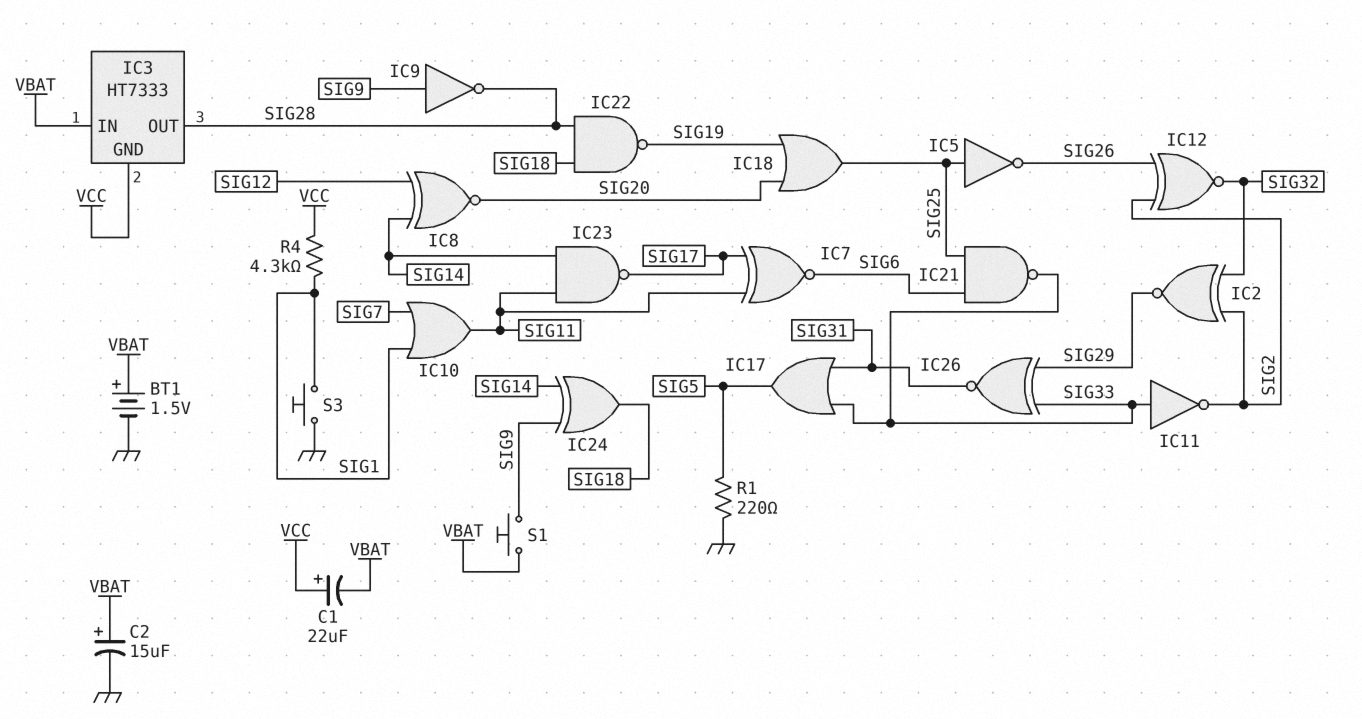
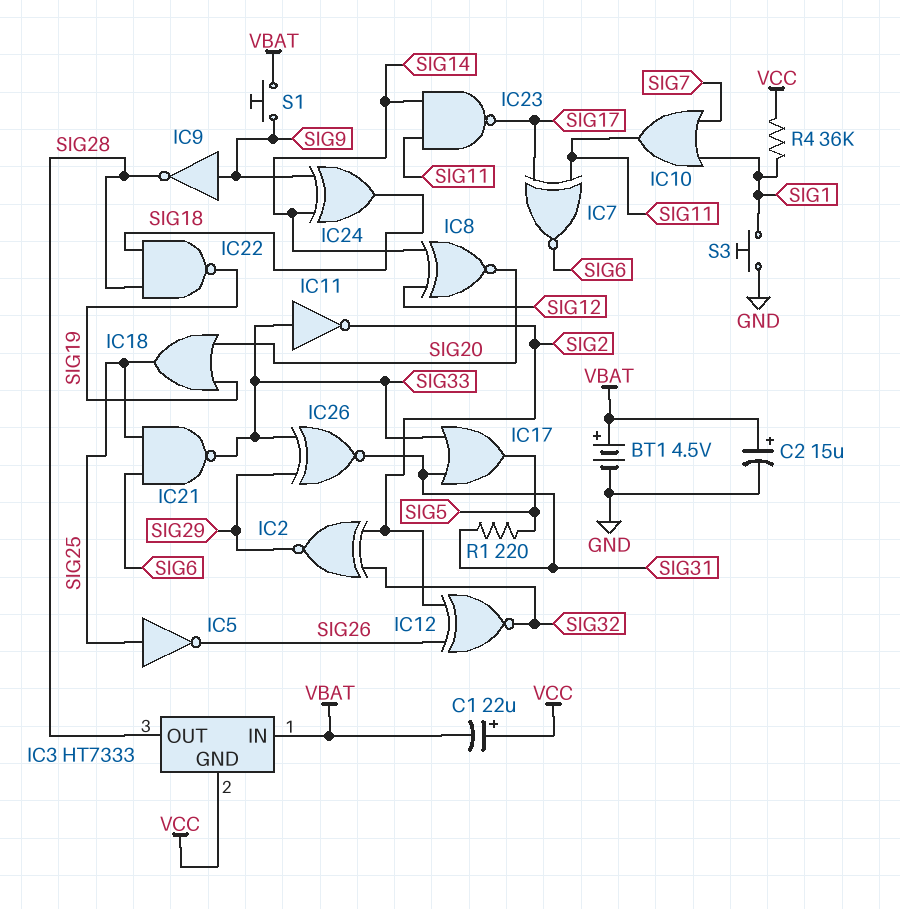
BT1: 1.5V (plus VBAT, minus GND) -> 4.5V (plus VBAT, minus GND)
R1: 220 (GND, SIG5) -> 220 (SIG5, SIG31)
R4: 4.3k (SIG1, VCC) -> 36k (SIG1, VCC)

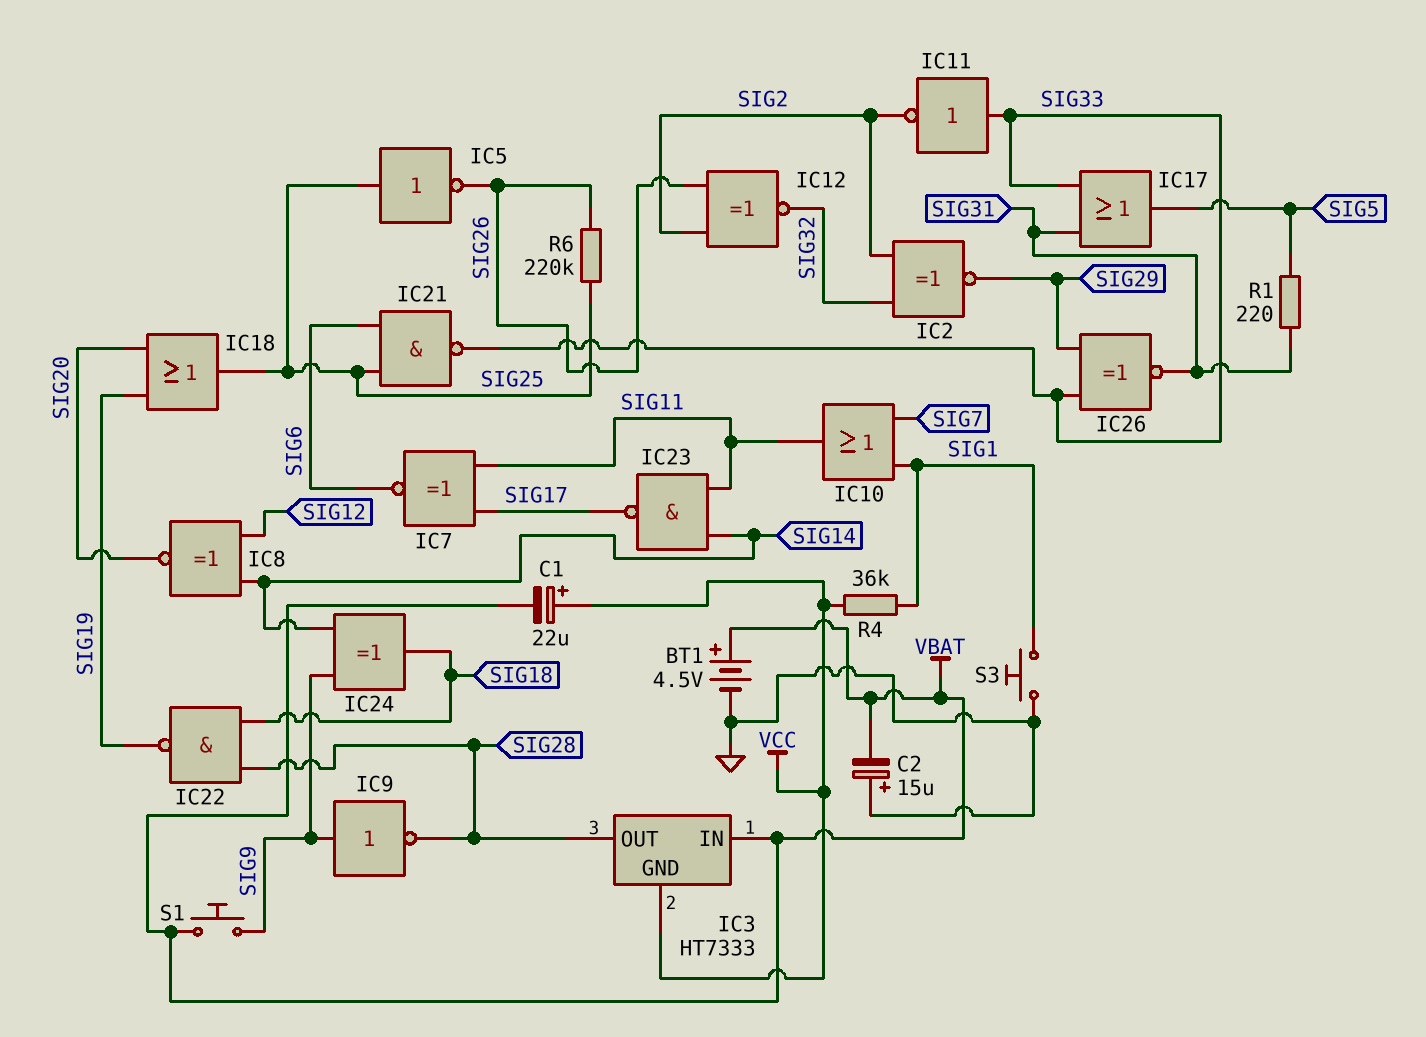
C2: 15uF (plus VBAT, minus GND) -> 15uF (plus GND, minus VBAT)
R6: none -> 220k (SIG25, SIG26)

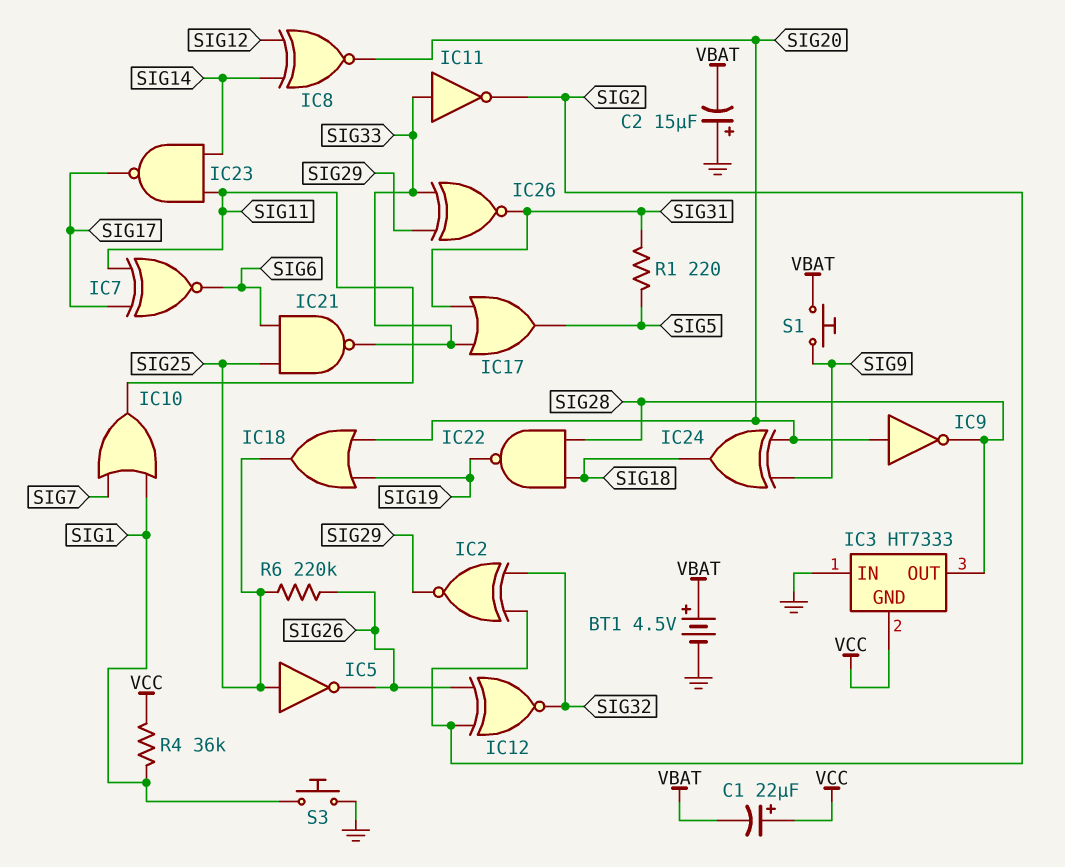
IC3 pin IN: VBAT -> GND
IC9: NOT (in SIG9, out SIG28) -> NOT (in SIG20, out SIG28)
IC24: XOR (in SIG9, in SIG14, out SIG18) -> XOR (in SIG9, in SIG20, out SIG18)

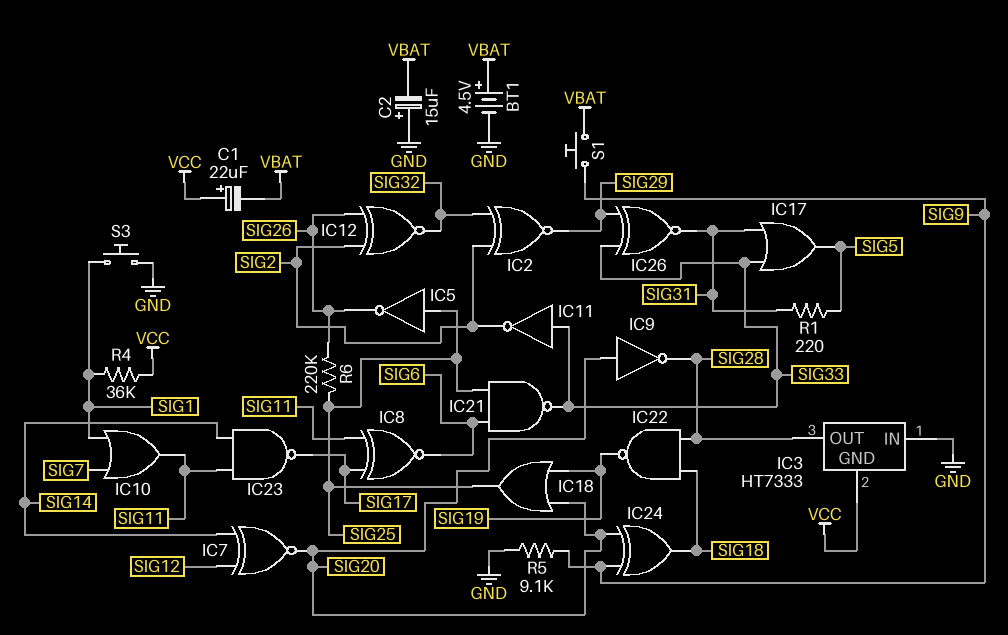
IC7: XNOR (in SIG11, in SIG17, out SIG6) -> XNOR (in SIG12, in SIG14, out SIG20)
IC8: XNOR (in SIG12, in SIG14, out SIG20) -> XNOR (in SIG11, in SIG17, out SIG6)
R5: none -> 9.1k (GND, SIG9)

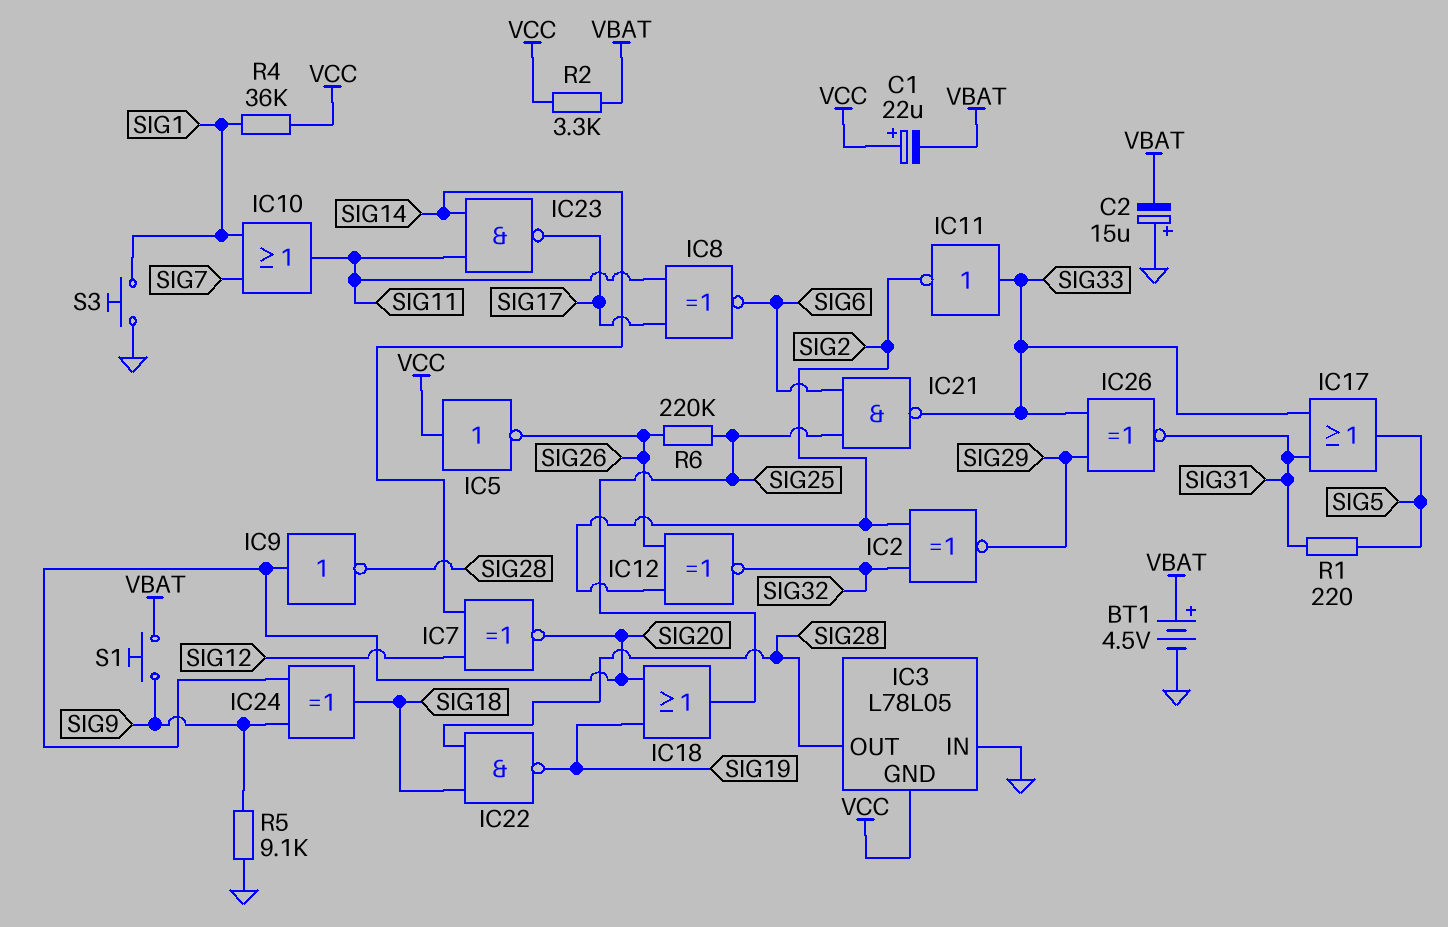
IC3: HT7333 -> L78L05
IC5: NOT (in SIG25, out SIG26) -> NOT (in VCC, out SIG26)
R2: none -> 3.3k (VBAT, VCC)

